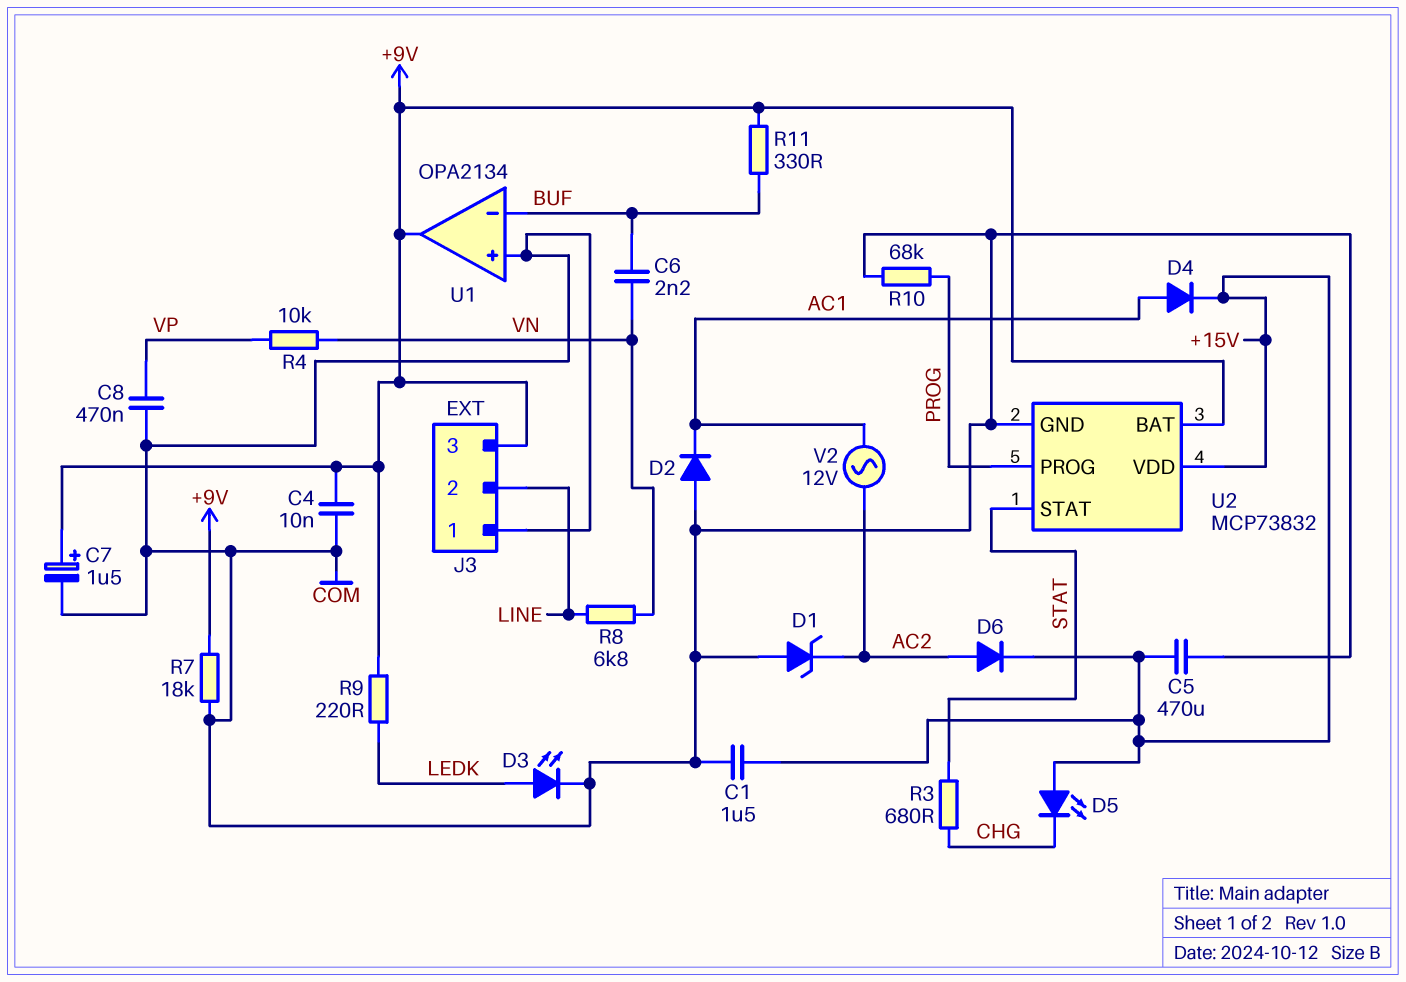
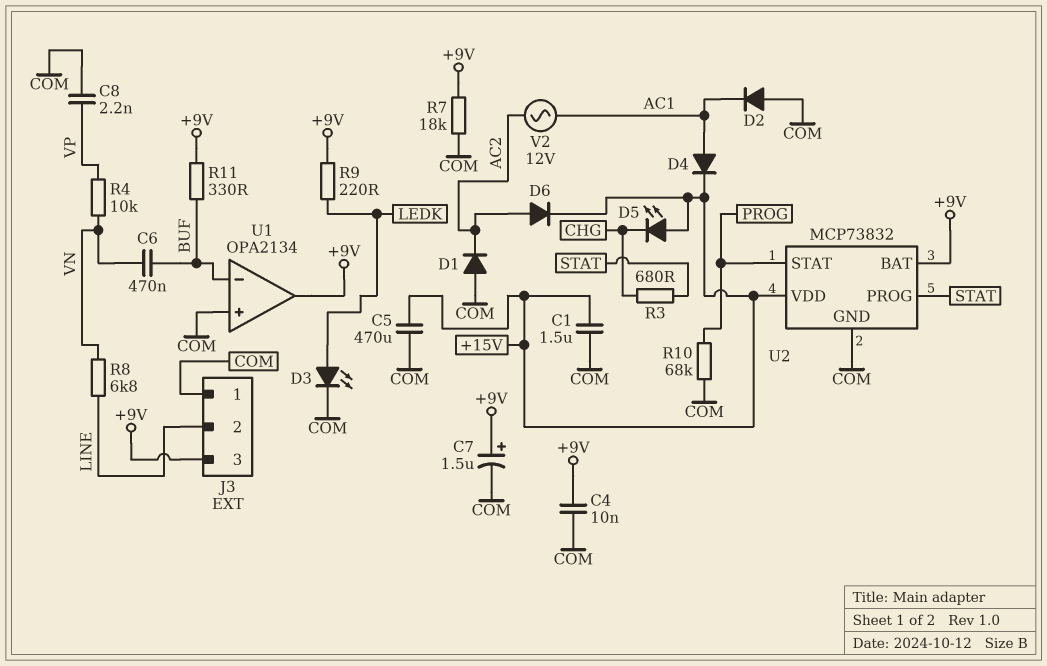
C6: 2.2nF (BUF, VN) -> 470nF (BUF, VN)
C8: 470nF (COM, VP) -> 2.2nF (COM, VP)
D1: zener (A COM, K AC2) -> diode (A COM, K AC2)
U2 pin PROG: PROG -> STAT
U2 pin STAT: STAT -> PROG

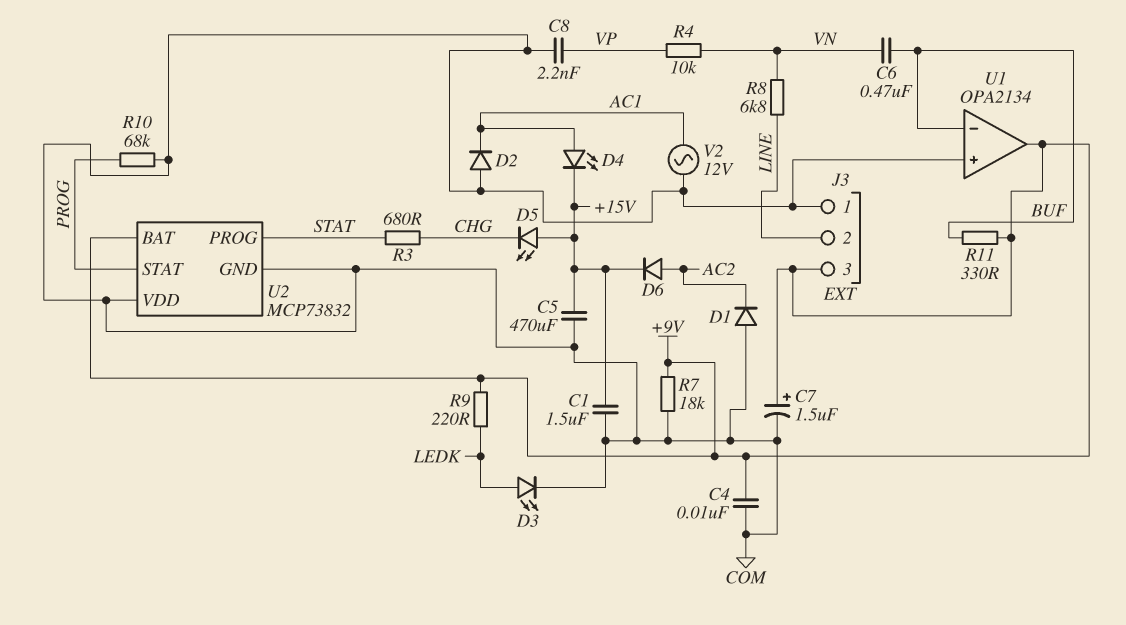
D4: diode (A AC1, K +15V) -> LED (A AC1, K +15V)
U2 pin VDD: +15V -> COM
V2: AC 12V (AC1, AC2) -> AC 12V (AC1, COM)

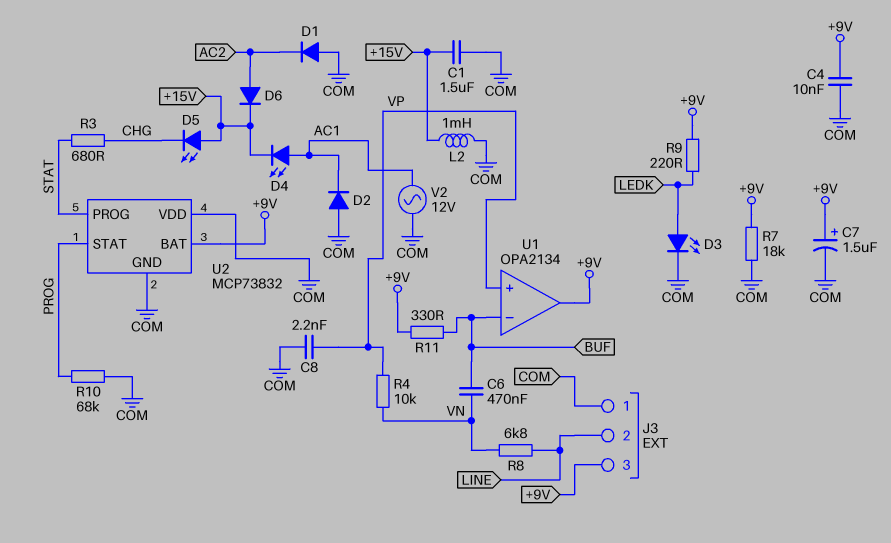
C5: 470uF (+15V, COM) -> none
L2: none -> 1mH (+15V, COM)
U1 pin in+: COM -> VP

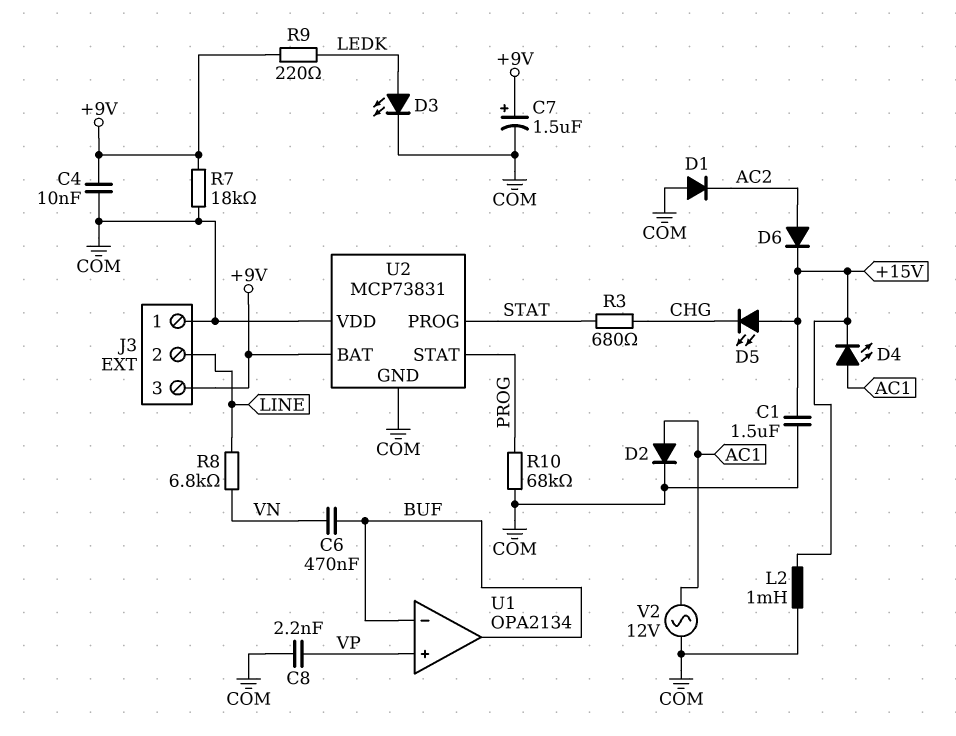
D2: diode (A COM, K AC1) -> diode (A AC1, K COM)
R4: 10k (VN, VP) -> none
R11: 330 (+9V, BUF) -> none
U1 pin out: +9V -> BUF
U2: MCP73832 -> MCP73831

